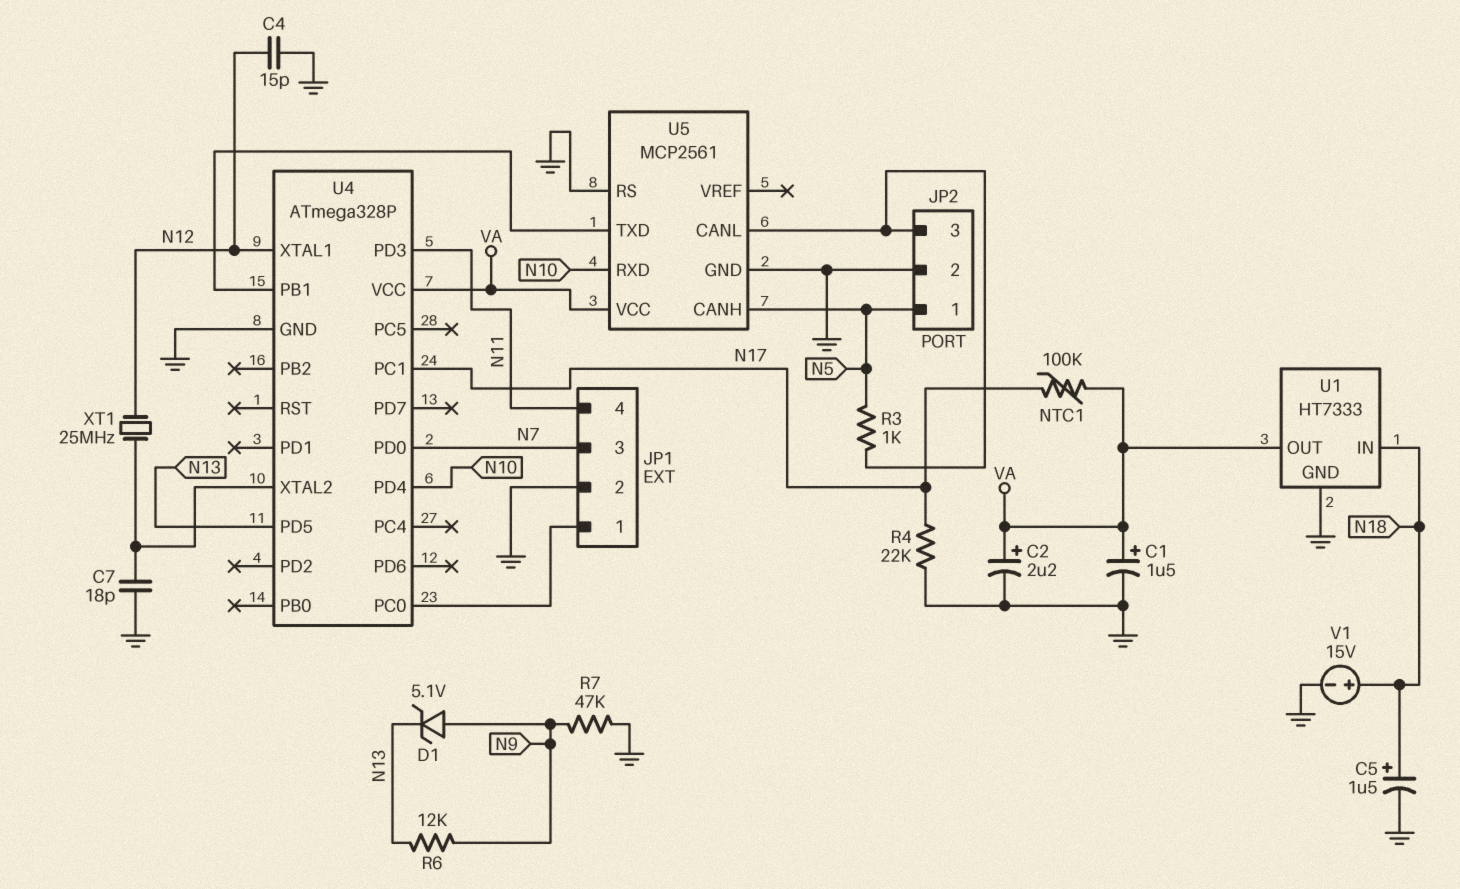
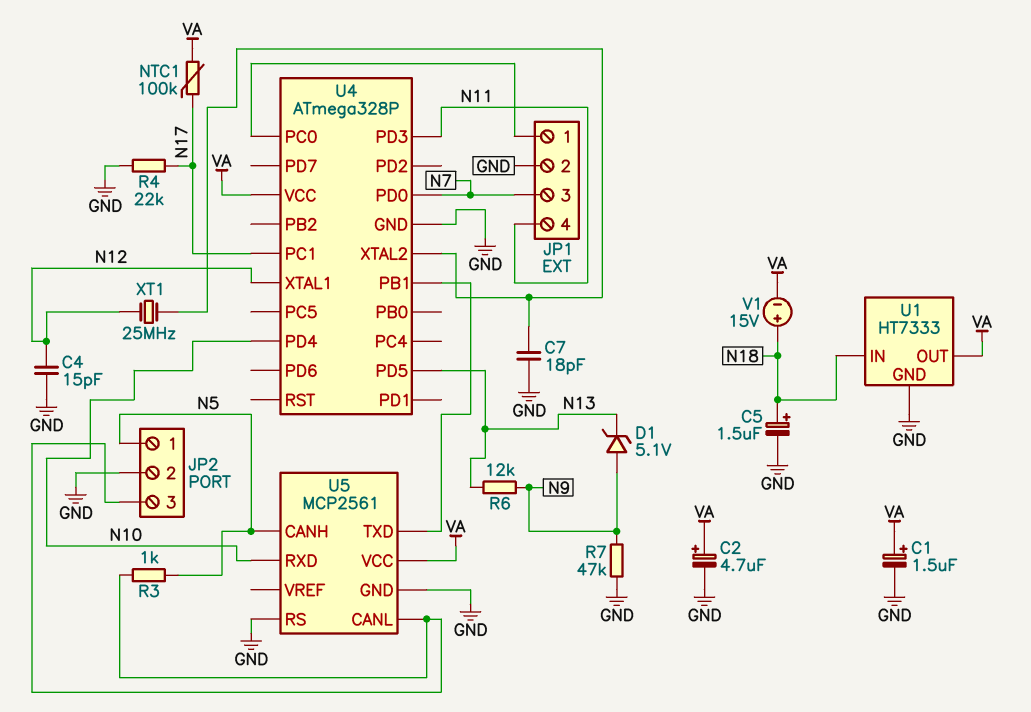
C2: 2.2uF (plus VA, minus GND) -> 4.7uF (plus VA, minus GND)
V1: 15V (plus N18, minus GND) -> 15V (plus N18, minus VA)

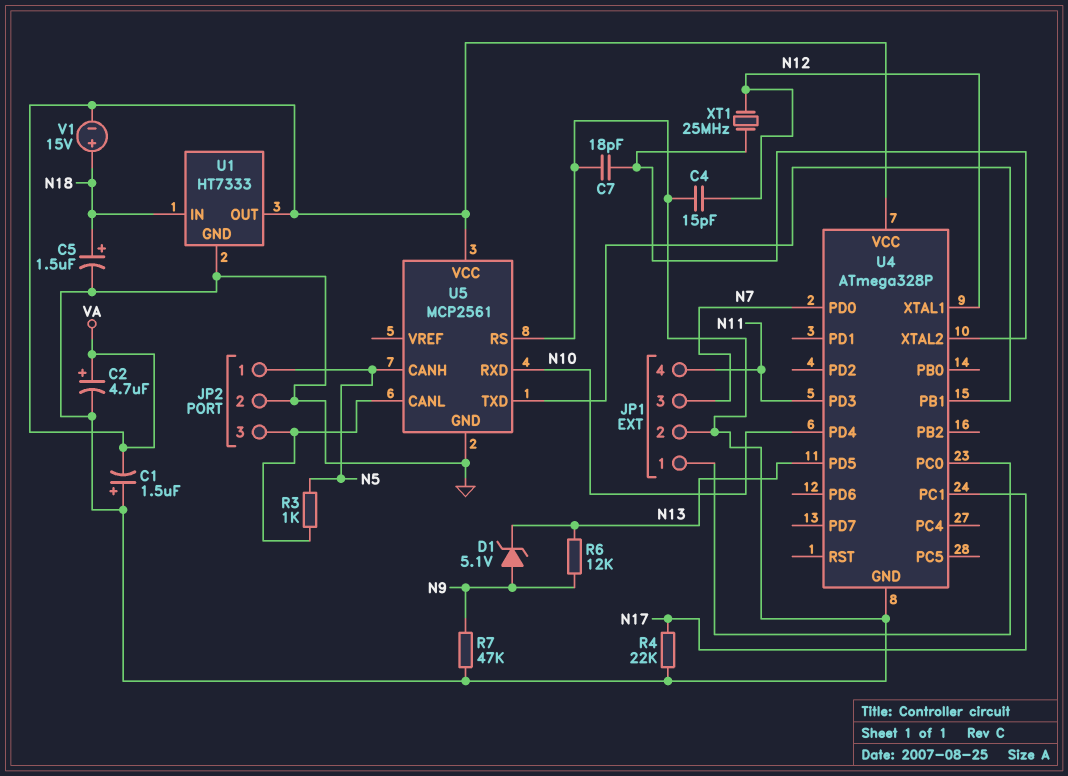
C1: 1.5uF (plus VA, minus GND) -> 1.5uF (plus GND, minus VA)
NTC1: 100k (N17, VA) -> none

